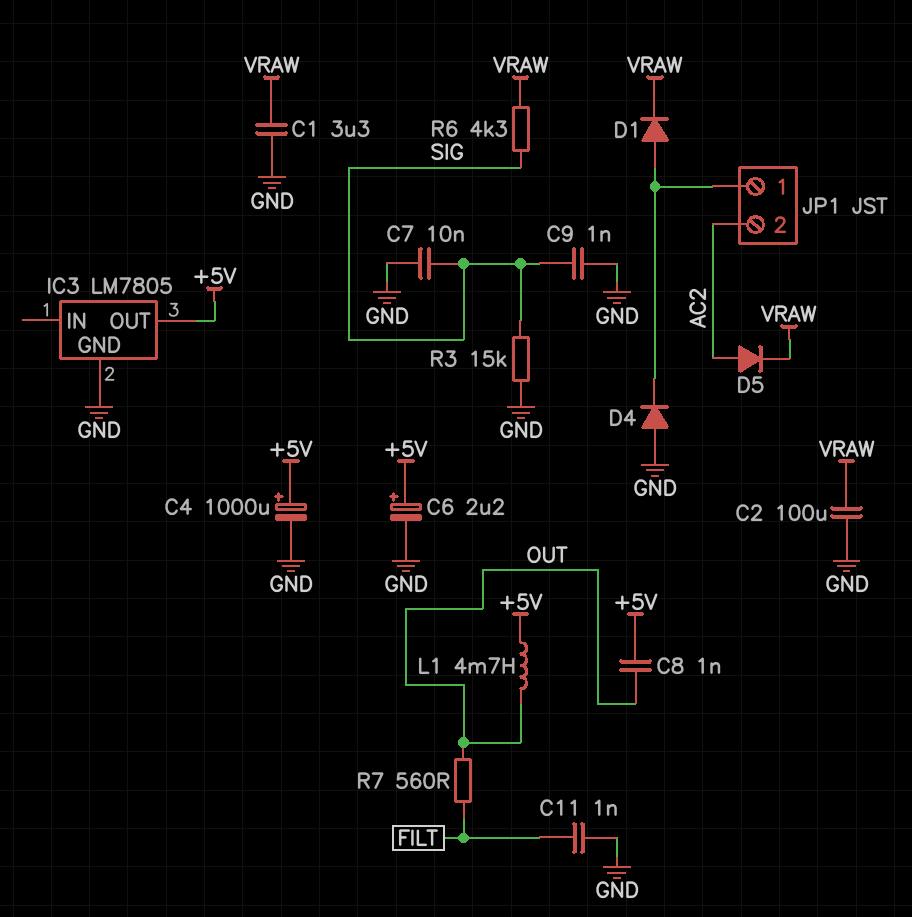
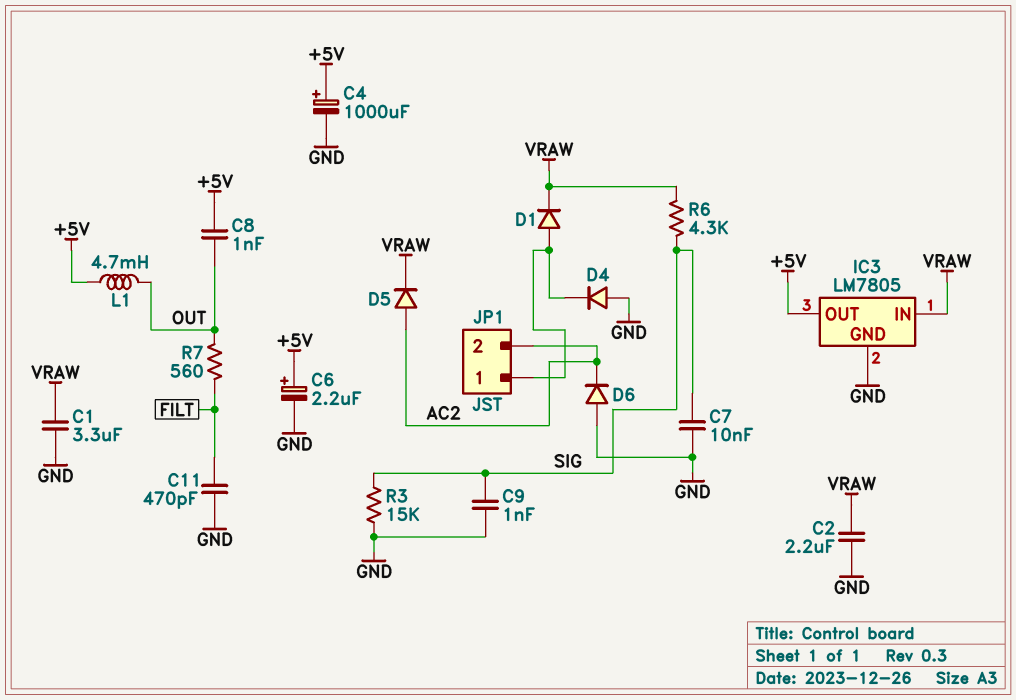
C2: 100uF (GND, VRAW) -> 2.2uF (GND, VRAW)
C11: 1nF (FILT, GND) -> 470pF (FILT, GND)
D6: none -> diode (A GND, K AC2)
IC3 pin IN: none -> VRAW

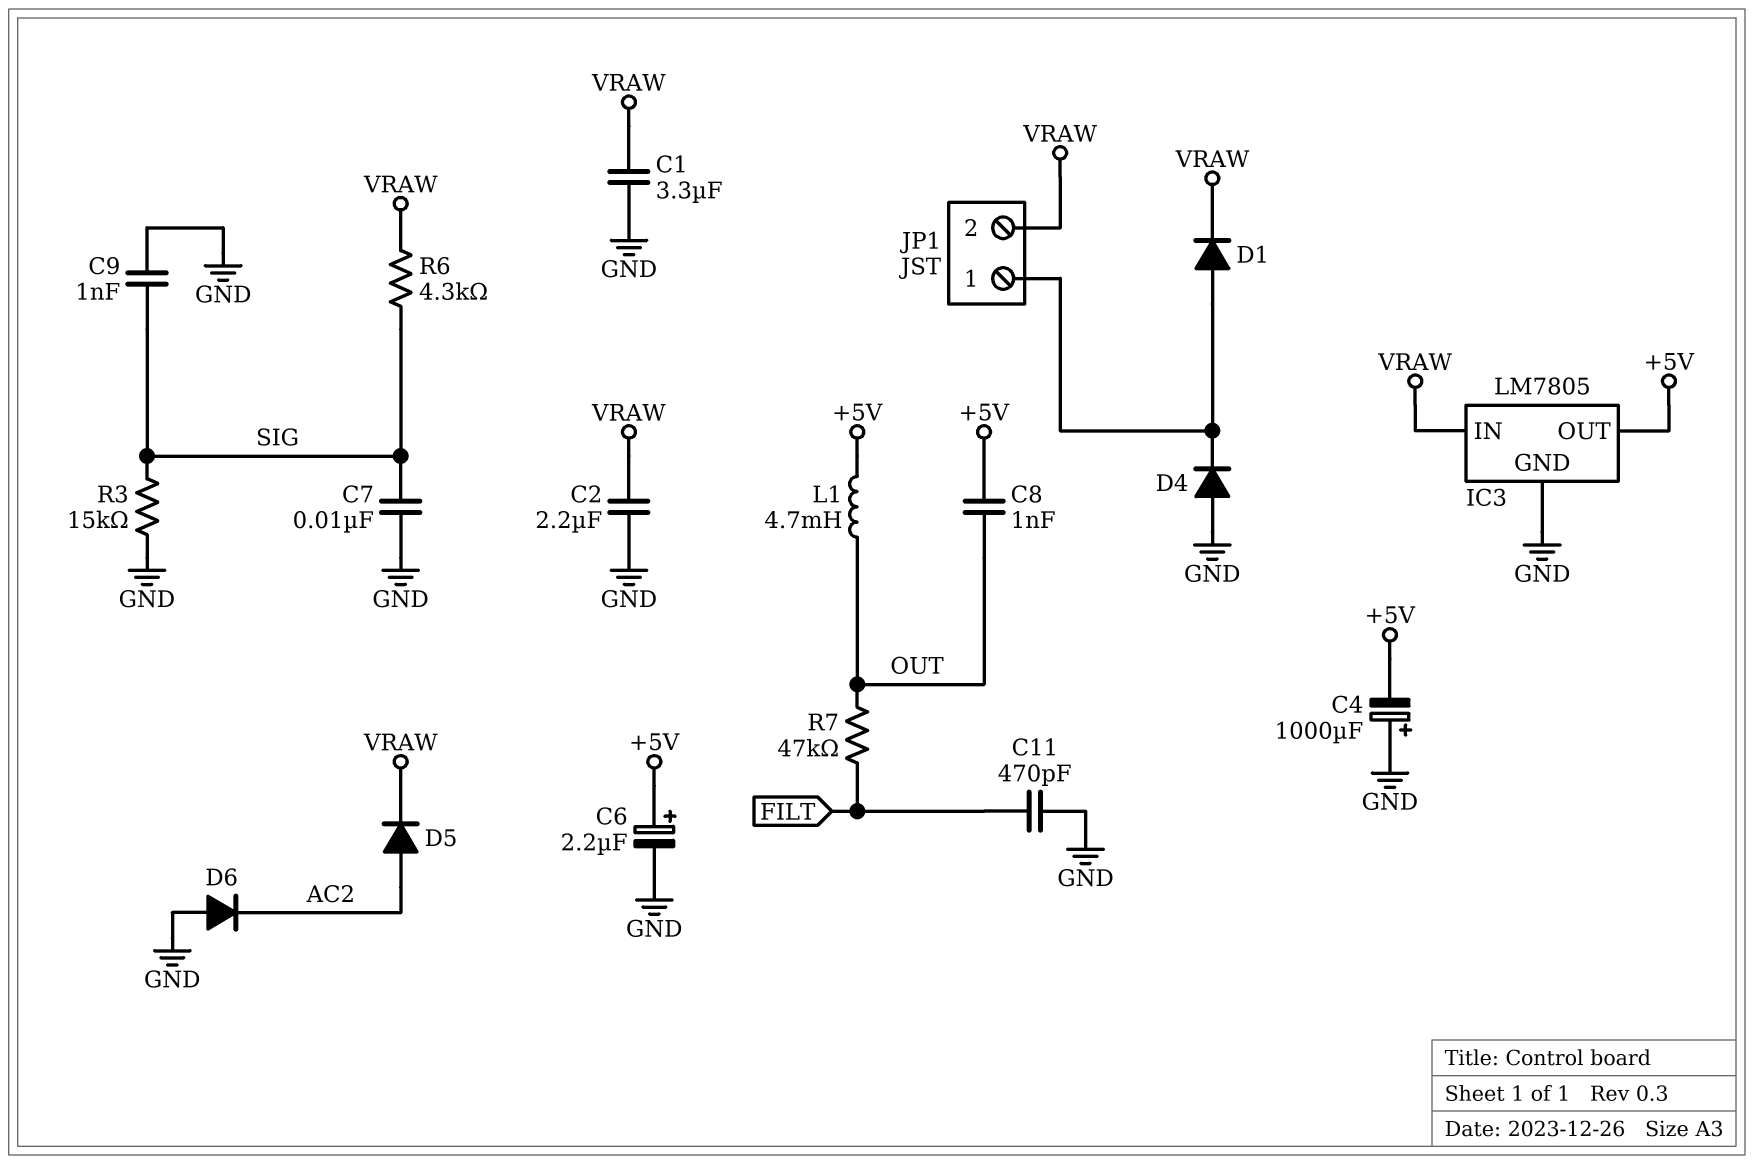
C4: 1000uF (plus +5V, minus GND) -> 1000uF (plus GND, minus +5V)
JP1 pin 2: AC2 -> VRAW
R7: 560 (FILT, OUT) -> 47k (FILT, OUT)

